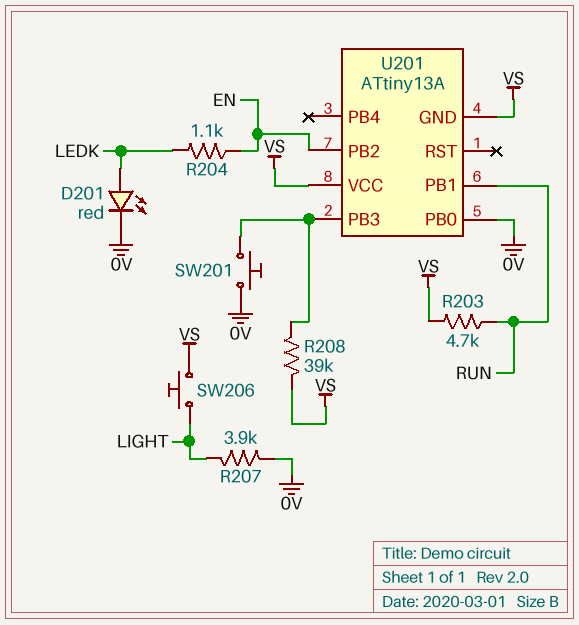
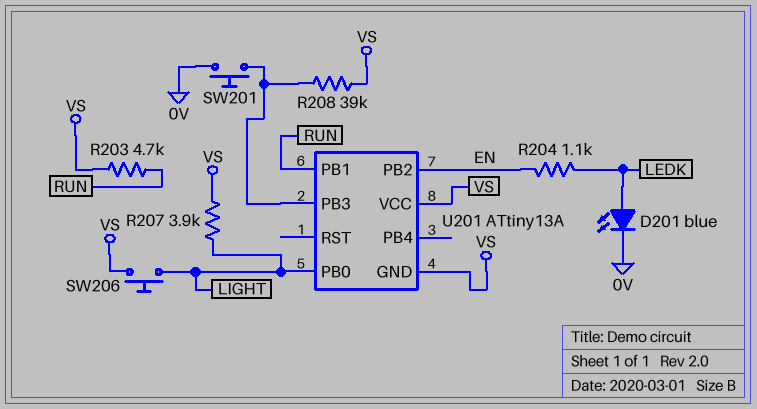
D201: LED red (A LEDK, K 0V) -> LED blue (A LEDK, K 0V)
R207: 3.9k (0V, LIGHT) -> 3.9k (LIGHT, VS)
U201 pin PB0: 0V -> LIGHT

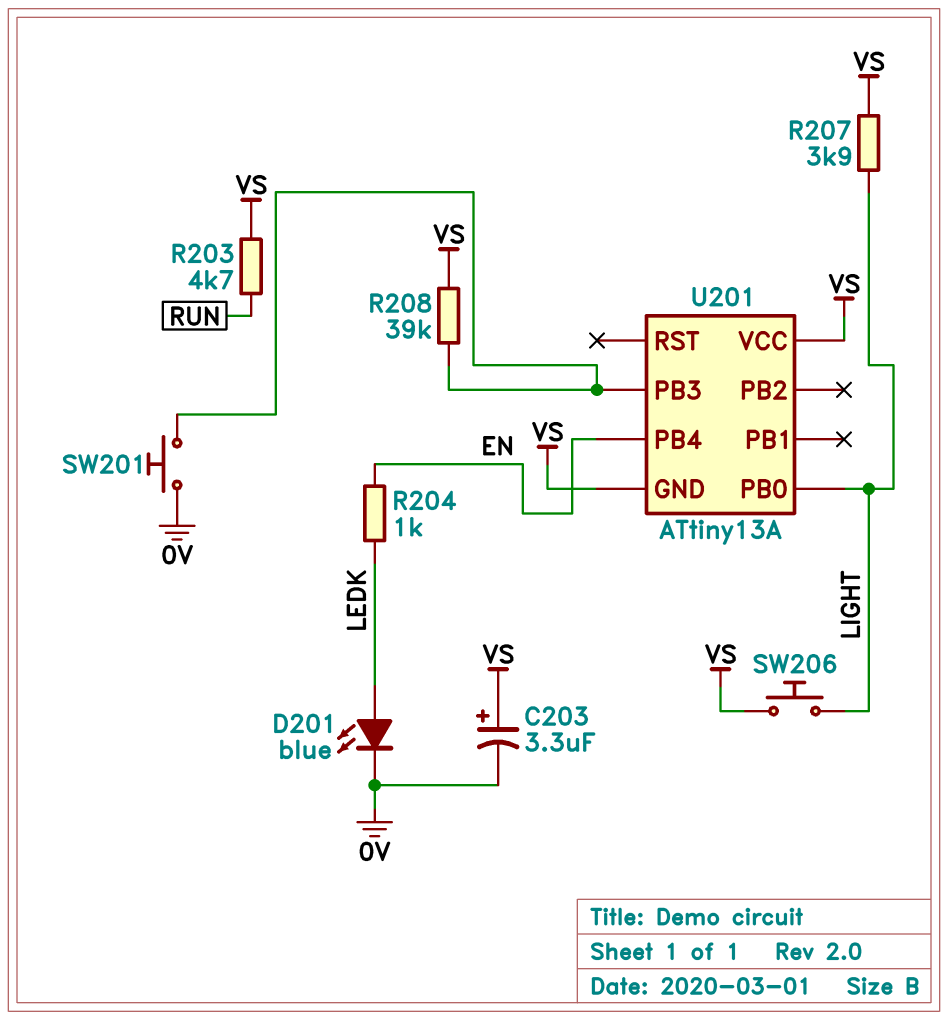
C203: none -> 3.3uF (plus VS, minus 0V)
R204: 1.1k (EN, LEDK) -> 1k (EN, LEDK)
U201 pin PB1: RUN -> none
U201 pin PB2: EN -> none
U201 pin PB4: none -> EN

